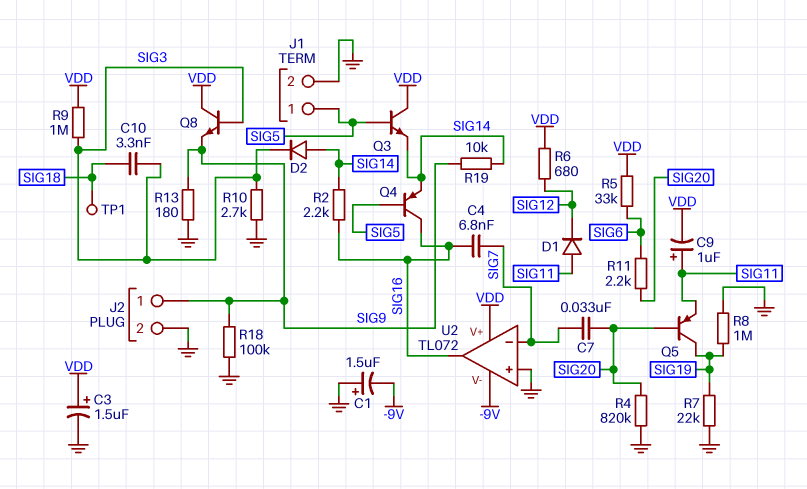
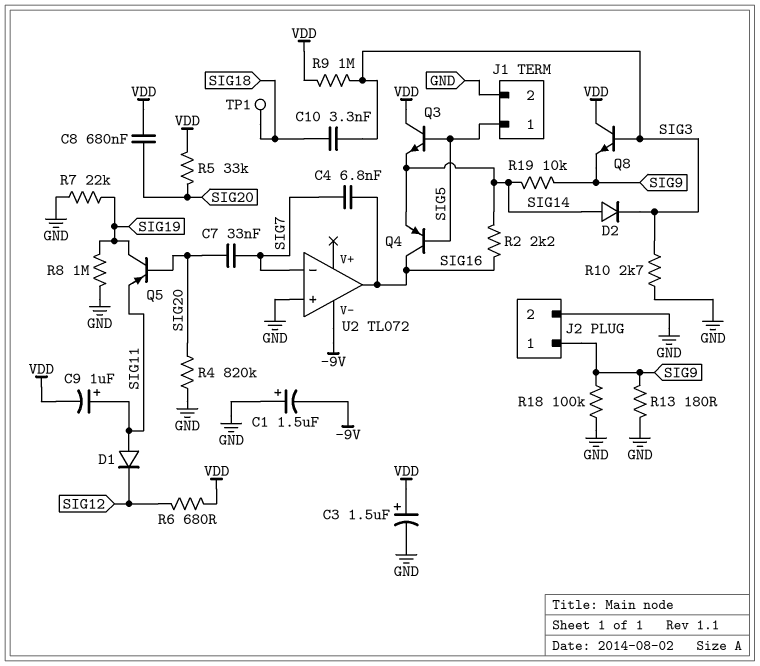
C8: none -> 680nF (SIG20, VDD)
R5: 33k (SIG6, VDD) -> 33k (SIG20, VDD)
R11: 2.2k (SIG6, SIG20) -> none
U2 pin V+: VDD -> none

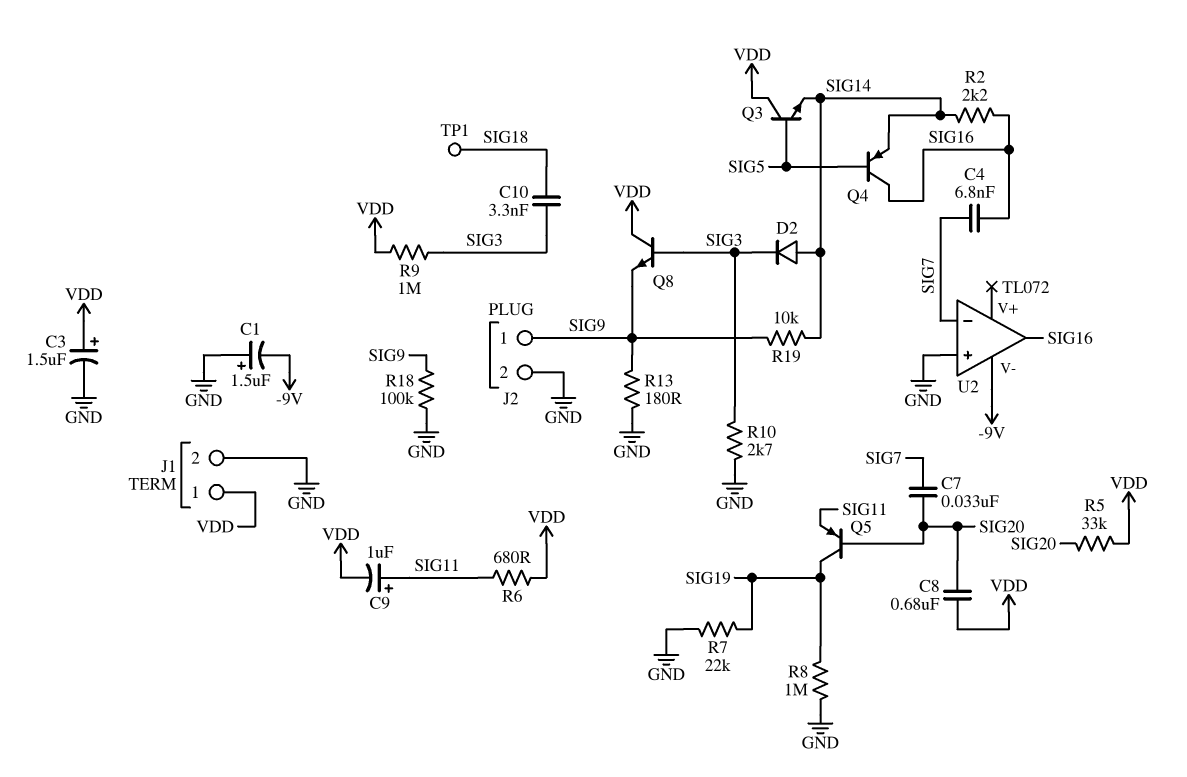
D1: diode (A SIG11, K SIG12) -> none
J1 pin 1: SIG5 -> VDD
R4: 820k (GND, SIG20) -> none
R6: 680 (SIG12, VDD) -> 680 (SIG11, VDD)

